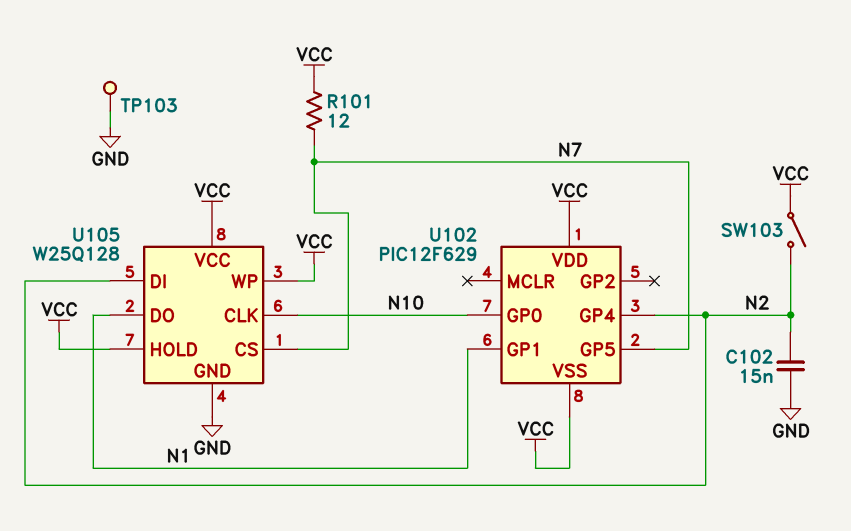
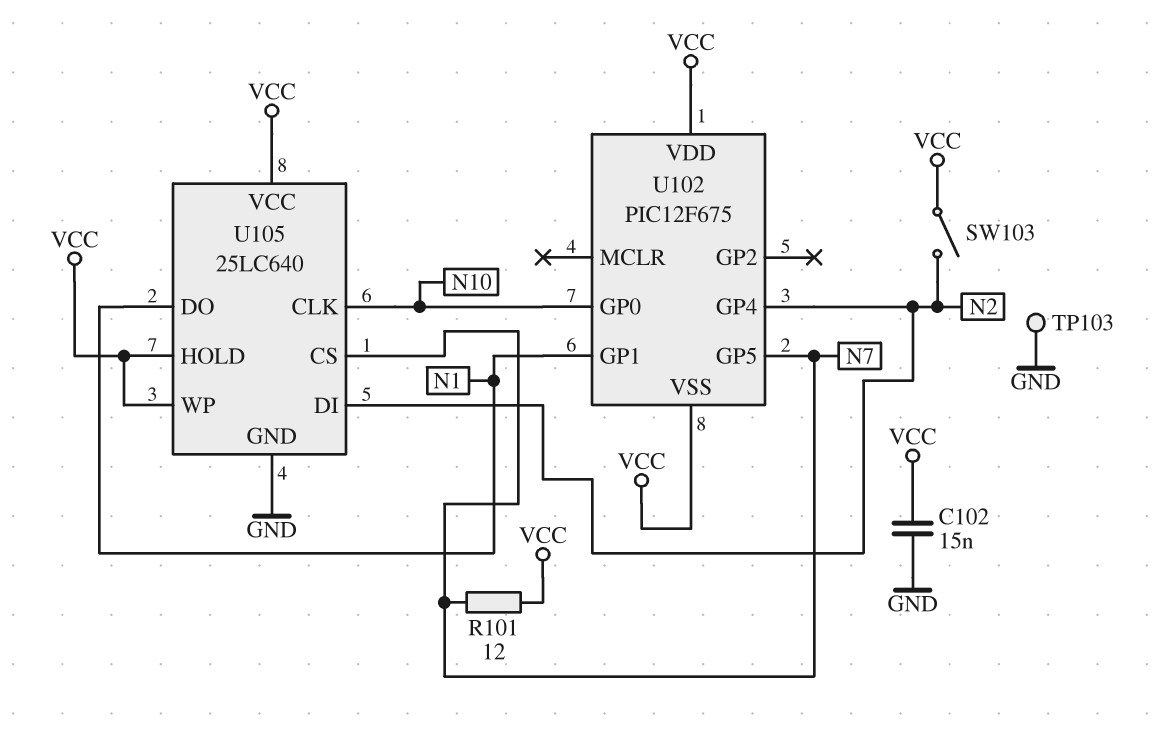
C102: 15nF (GND, N2) -> 15nF (GND, VCC)
U102: PIC12F629 -> PIC12F675
U105: W25Q128 -> 25LC640

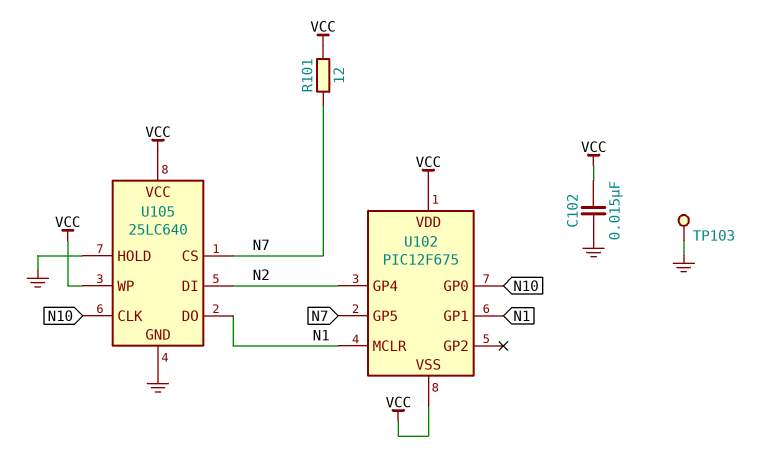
SW103: switch (N2, VCC) -> none
U102 pin MCLR: none -> N1
U105 pin HOLD: VCC -> GND

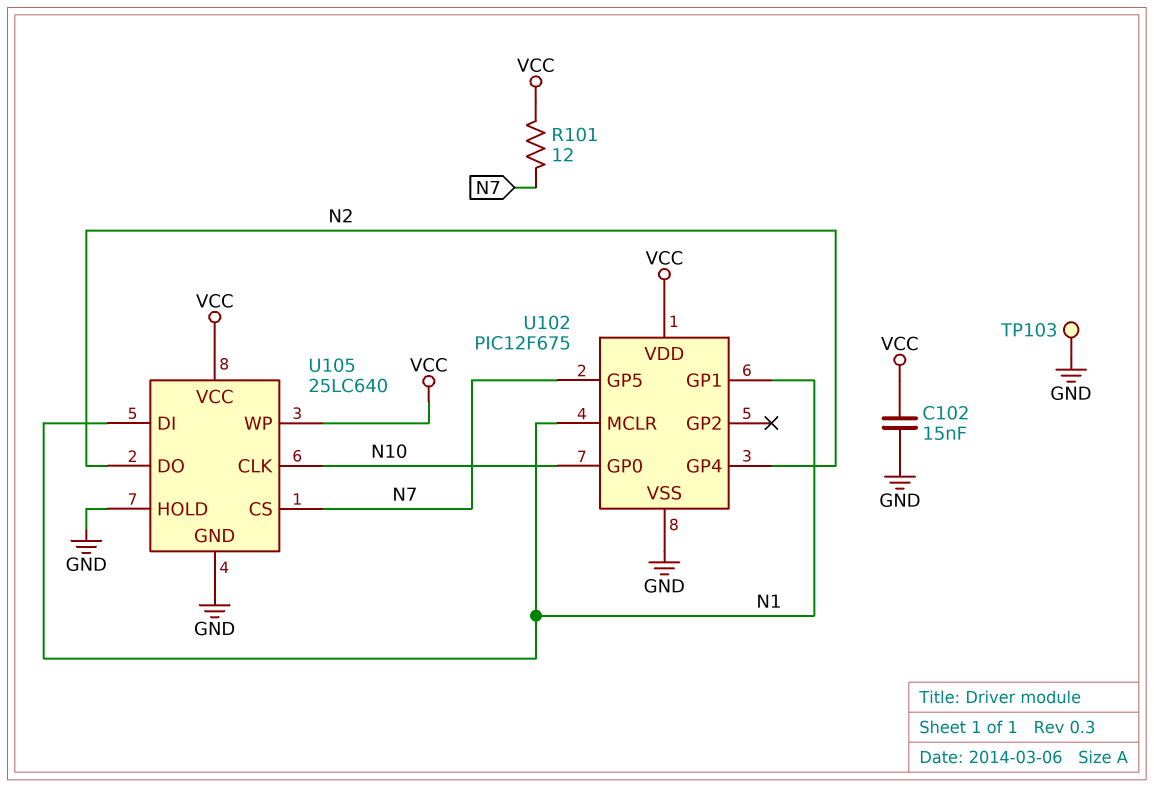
U102 pin VSS: VCC -> GND
U105 pin DI: N2 -> N1
U105 pin DO: N1 -> N2

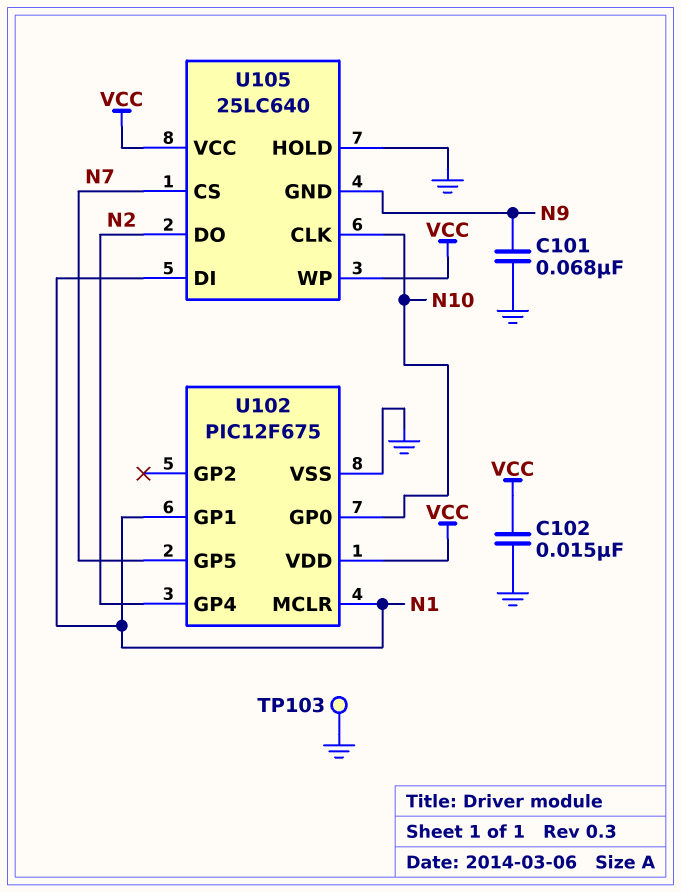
C101: none -> 68nF (GND, N9)
R101: 12 (N7, VCC) -> none
U105 pin GND: GND -> N9

